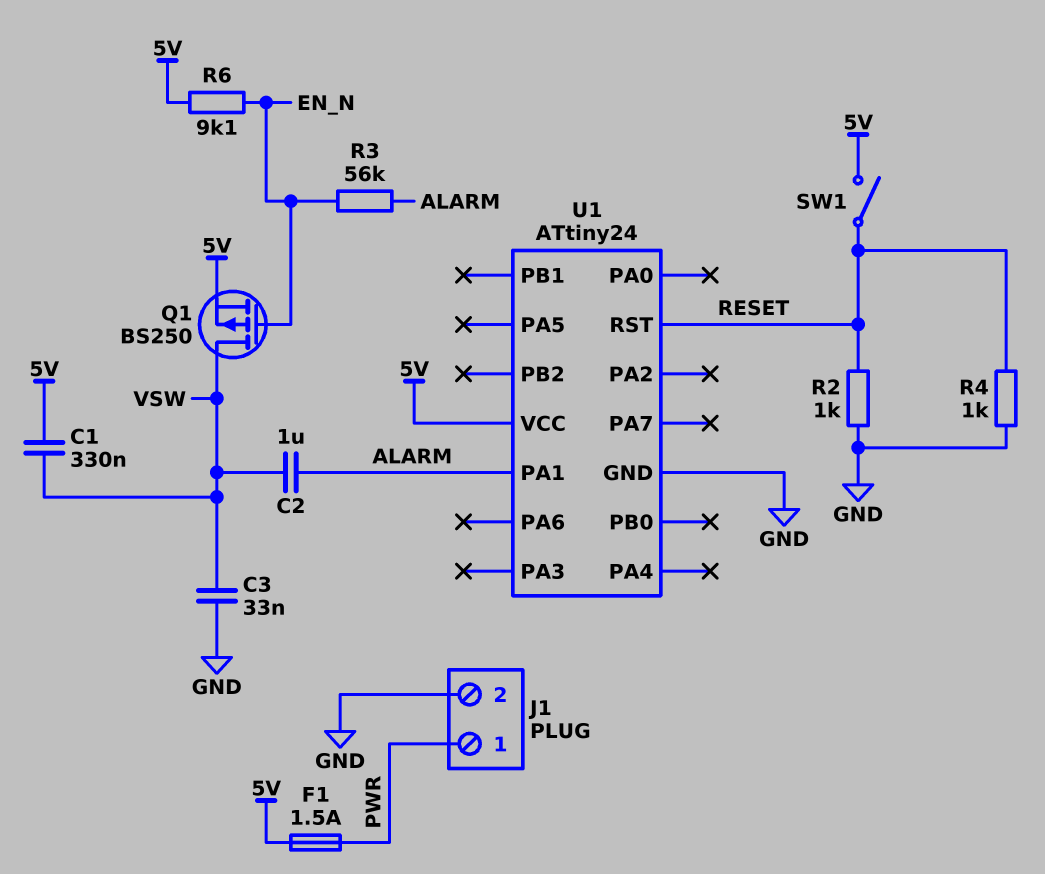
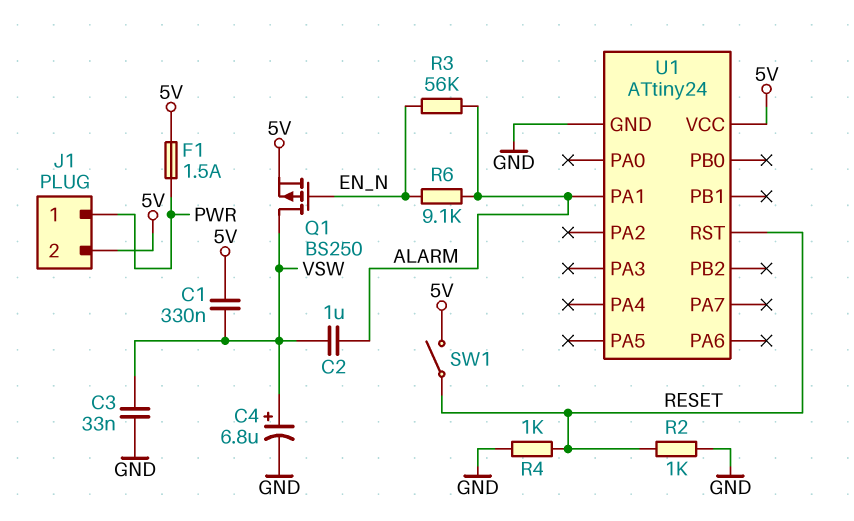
C4: none -> 6.8uF (plus VSW, minus GND)
J1 pin 2: GND -> 5V
R6: 9.1k (5V, EN_N) -> 9.1k (ALARM, EN_N)

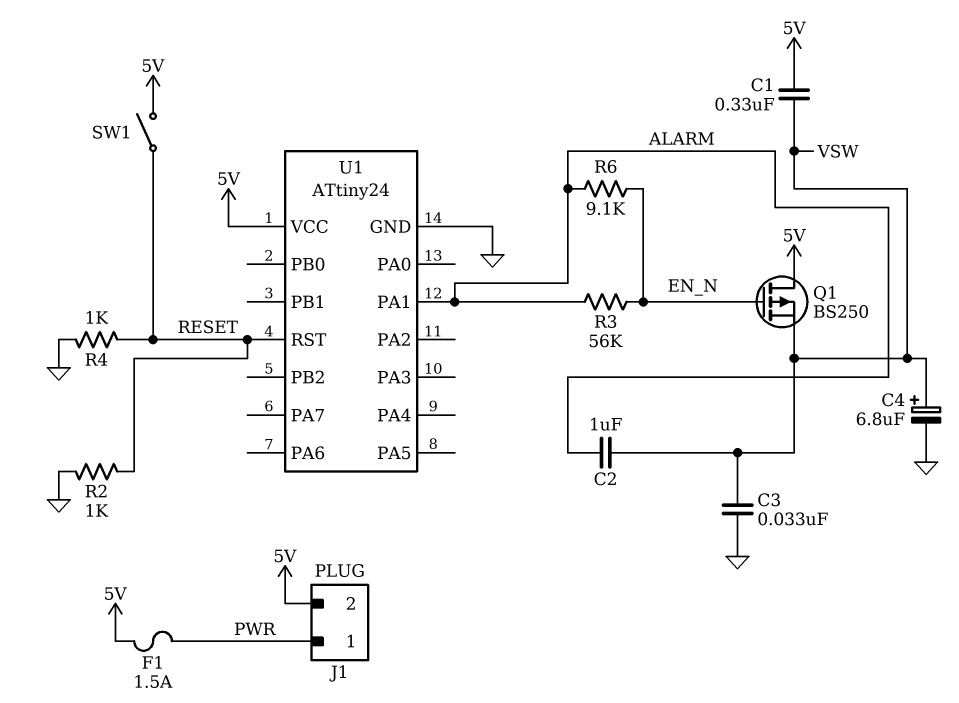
Q1: PMOS BS250 (G EN_N, D VSW, S 5V) -> PMOS BS250 (G EN_N, D 5V, S VSW)

